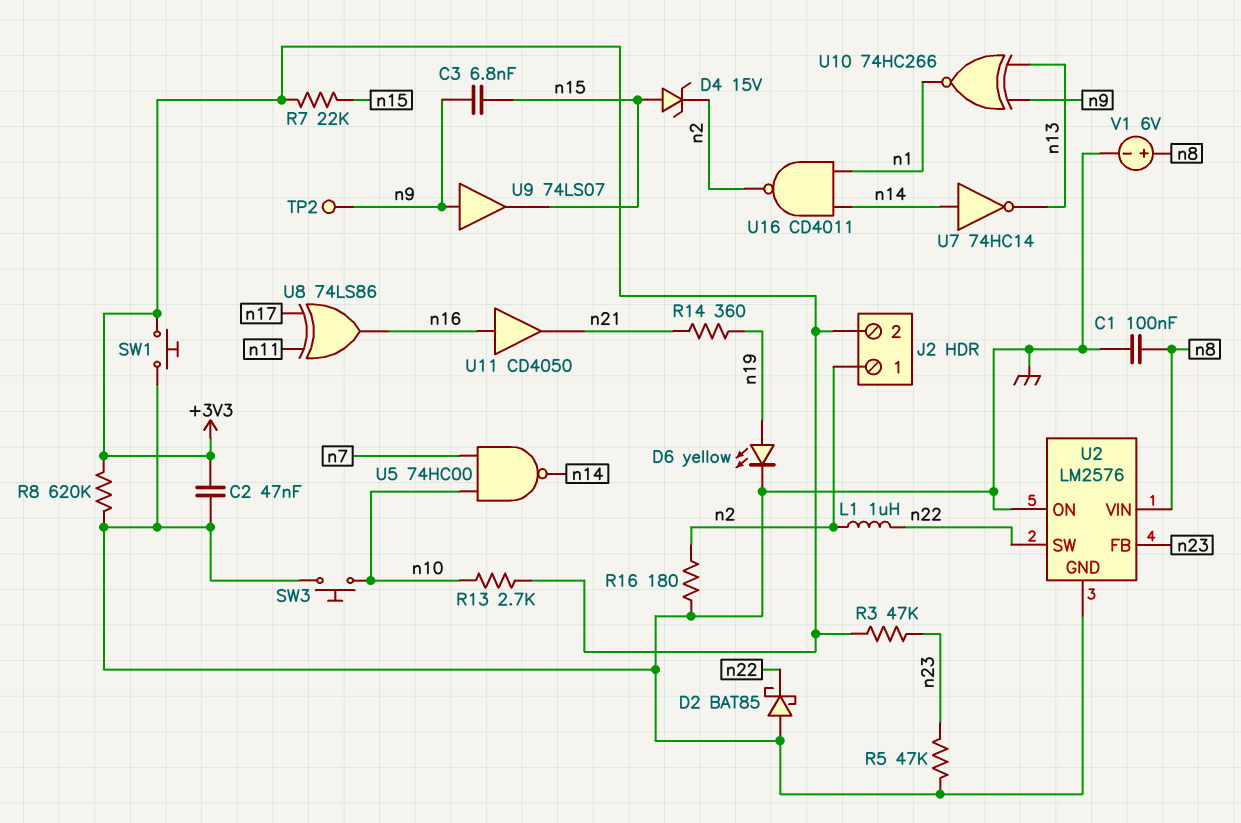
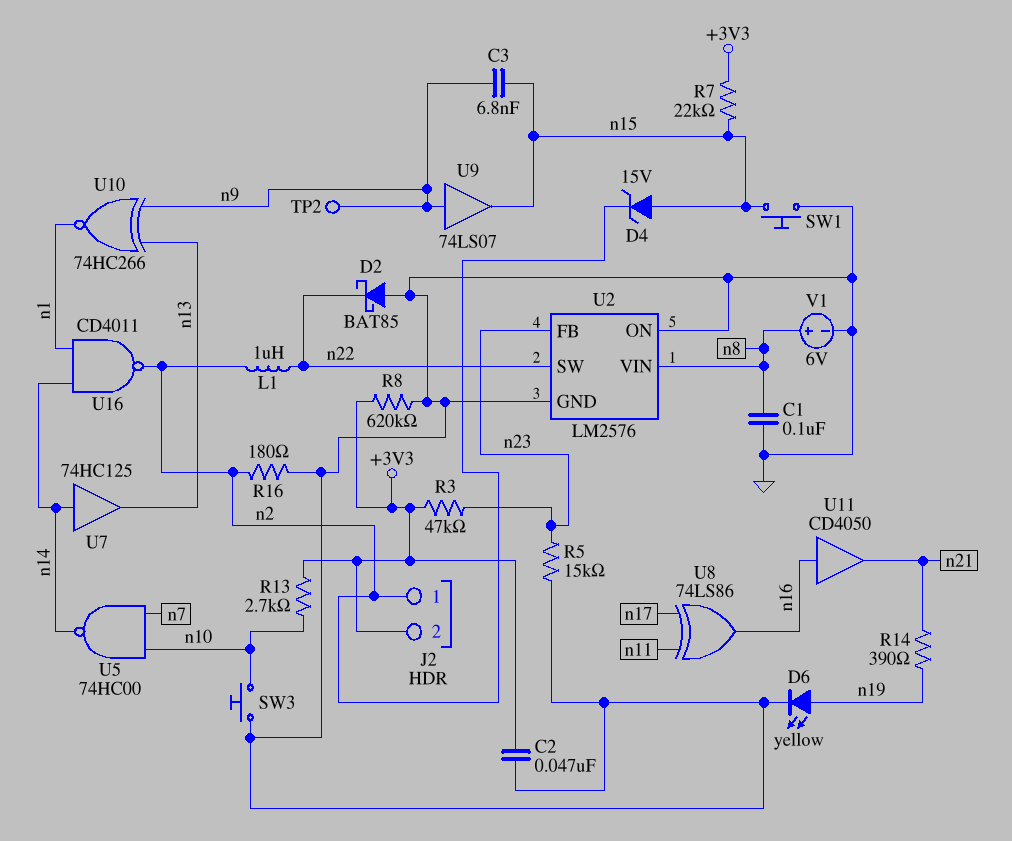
R5: 47k (GND, n23) -> 15k (GND, n23)
R14: 360 (n19, n21) -> 390 (n19, n21)
SW1: button (+3V3, GND) -> button (GND, n15)
U7: NOT 74HC14 (in n14, out n13) -> buffer 74HC125 (in n14, out n13)

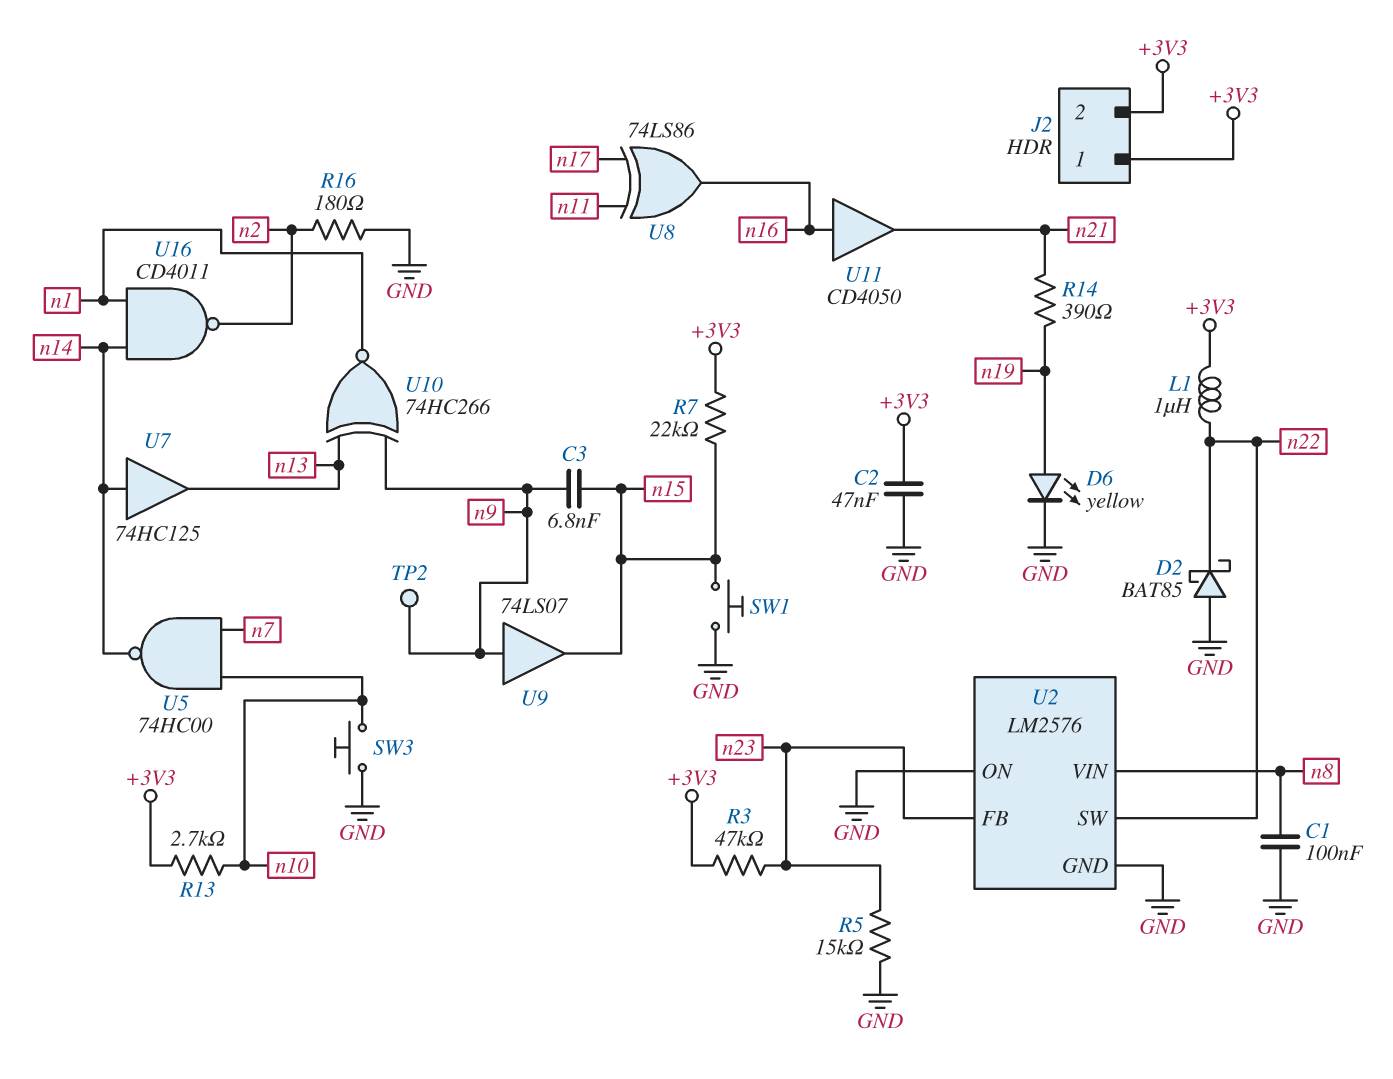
D4: zener 15V (A n15, K n2) -> none
J2 pin 1: n2 -> +3V3
L1: 1uH (n2, n22) -> 1uH (+3V3, n22)
R8: 620k (+3V3, GND) -> none
V1: 6V (plus n8, minus GND) -> none

